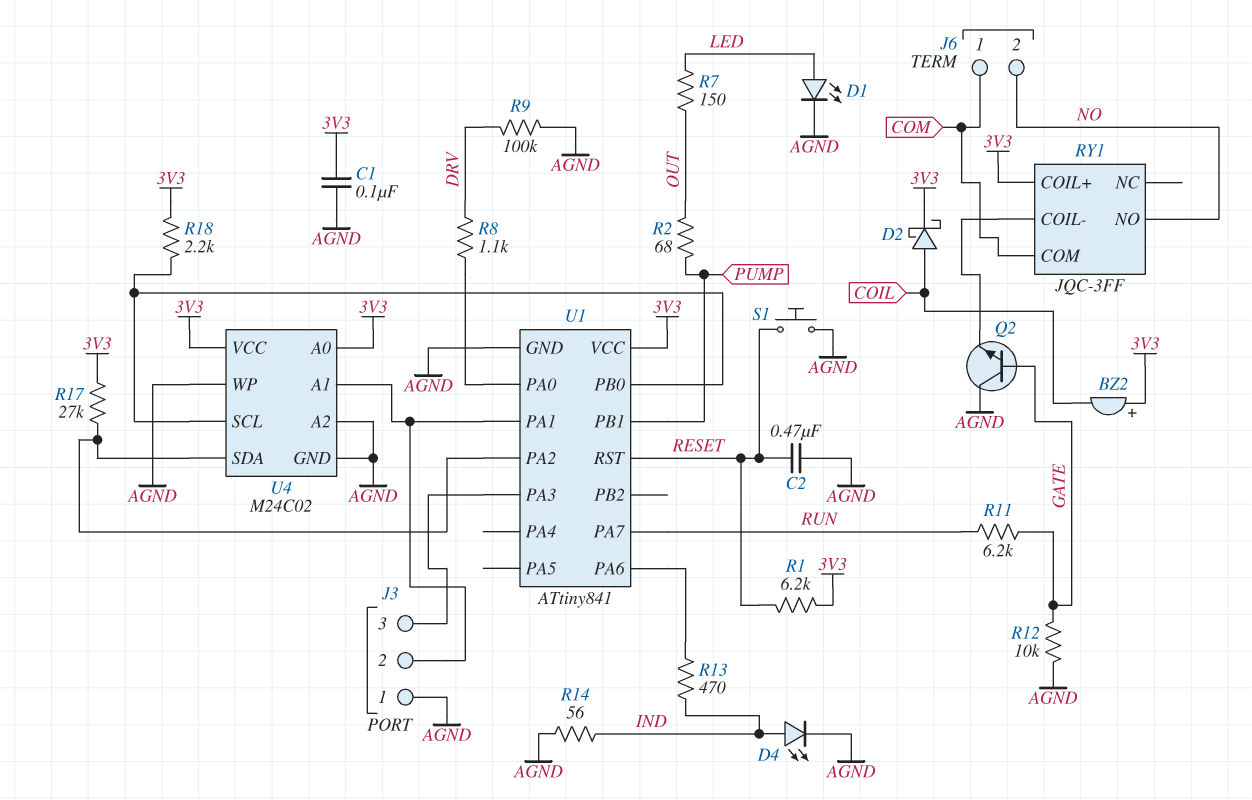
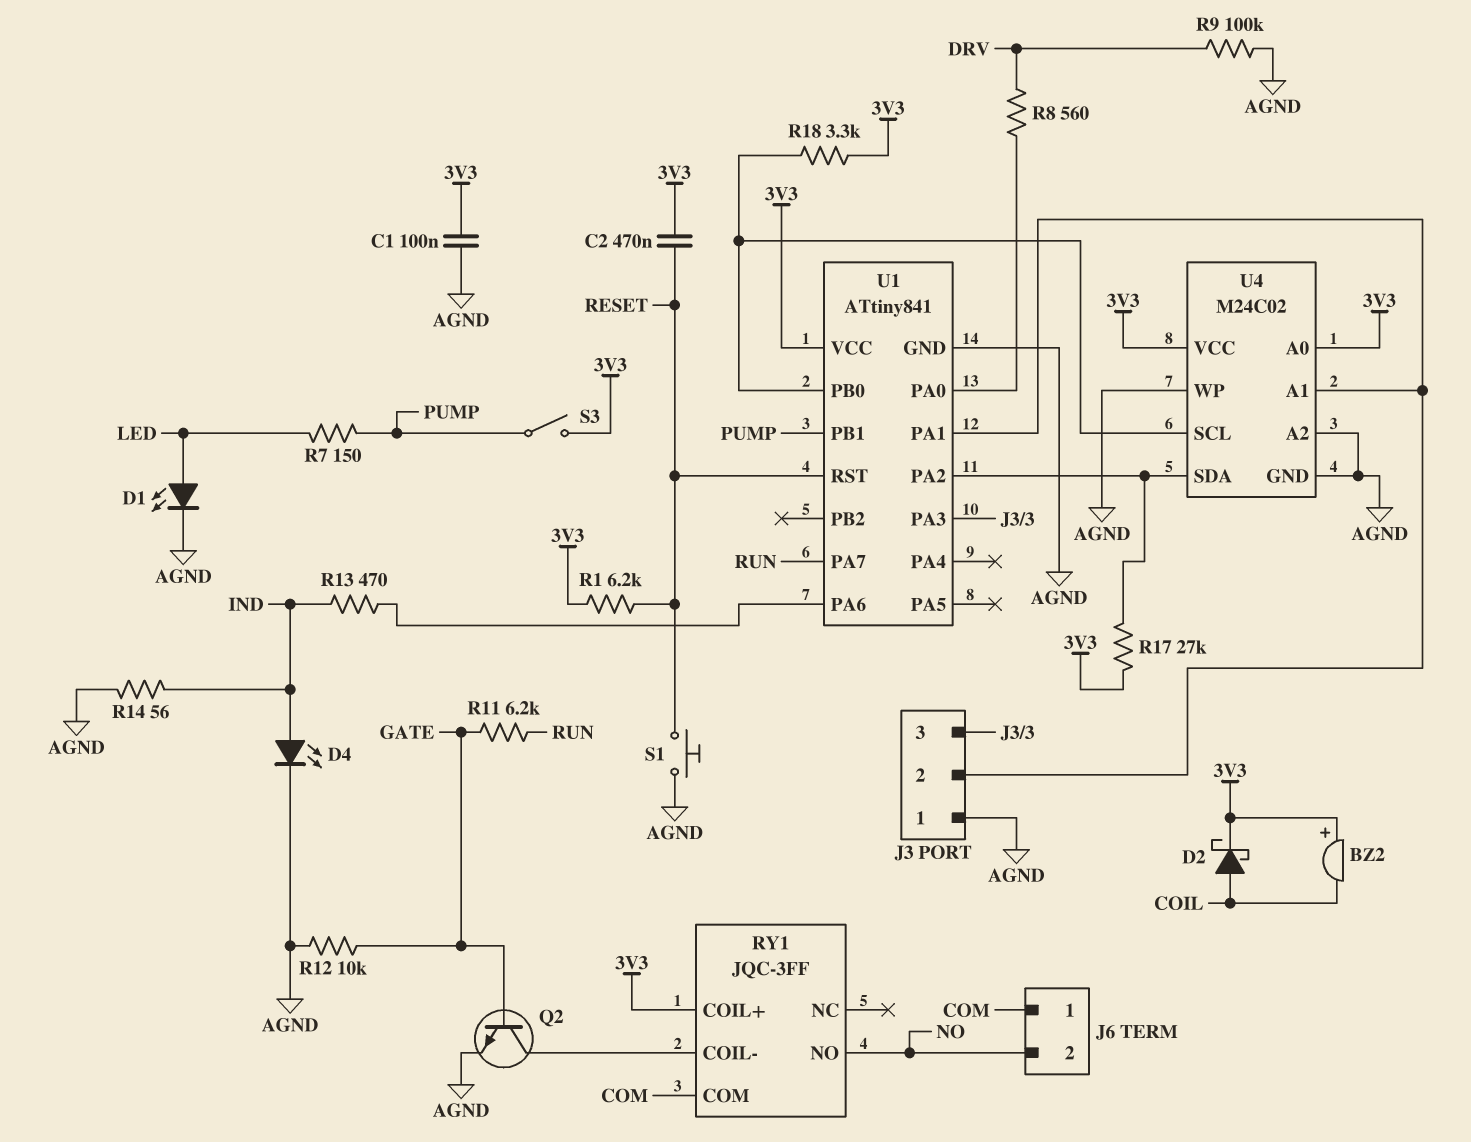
C2: 470nF (AGND, RESET) -> 470nF (3V3, RESET)
Q2: NPN (B GATE, C AGND, E RY1/COIL-) -> NPN (B GATE, C RY1/COIL-, E AGND)
R2: 68 (OUT, PUMP) -> none
R7: 150 (LED, OUT) -> 150 (LED, PUMP)
R8: 1.1k (DRV, U1/PA0) -> 560 (DRV, U1/PA0)
R18: 2.2k (3V3, U1/PB0) -> 3.3k (3V3, U1/PB0)
S3: none -> switch (3V3, PUMP)

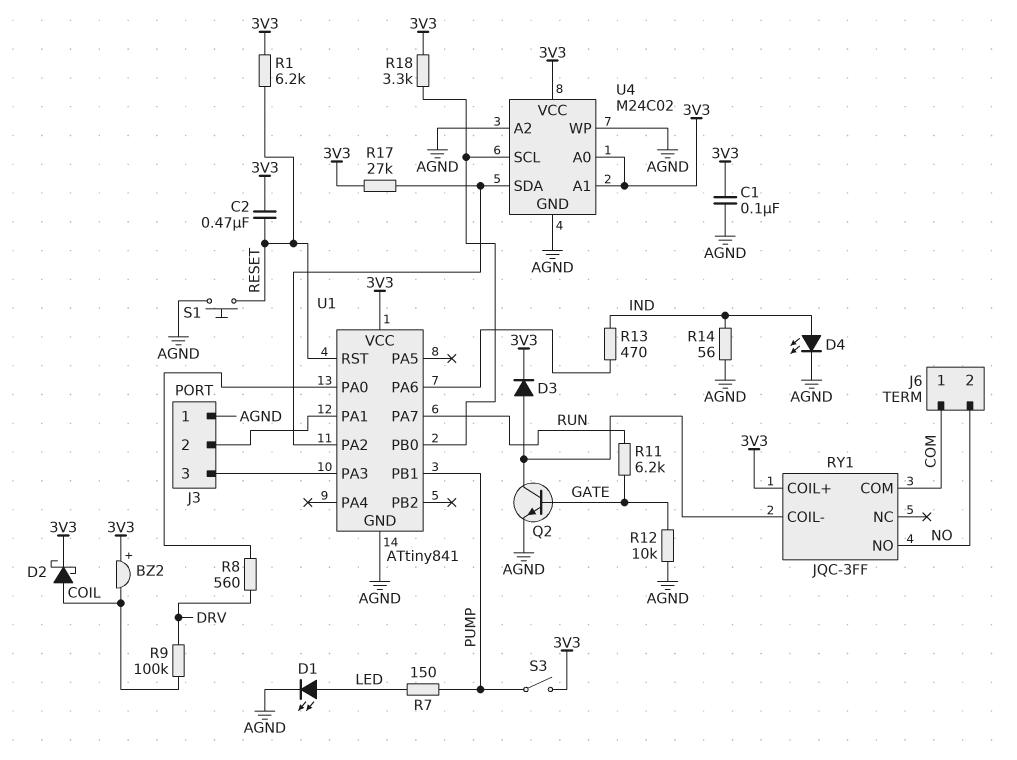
D3: none -> diode (A RY1/COIL-, K 3V3)
R9: 100k (AGND, DRV) -> 100k (COIL, DRV)
U4 pin A1: J3/2 -> 3V3

